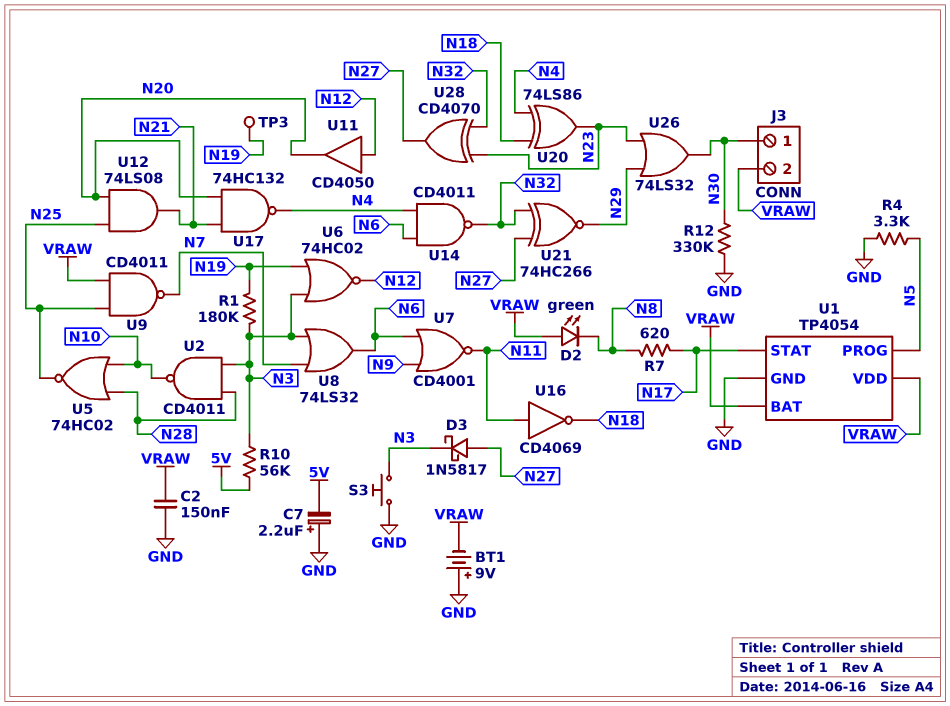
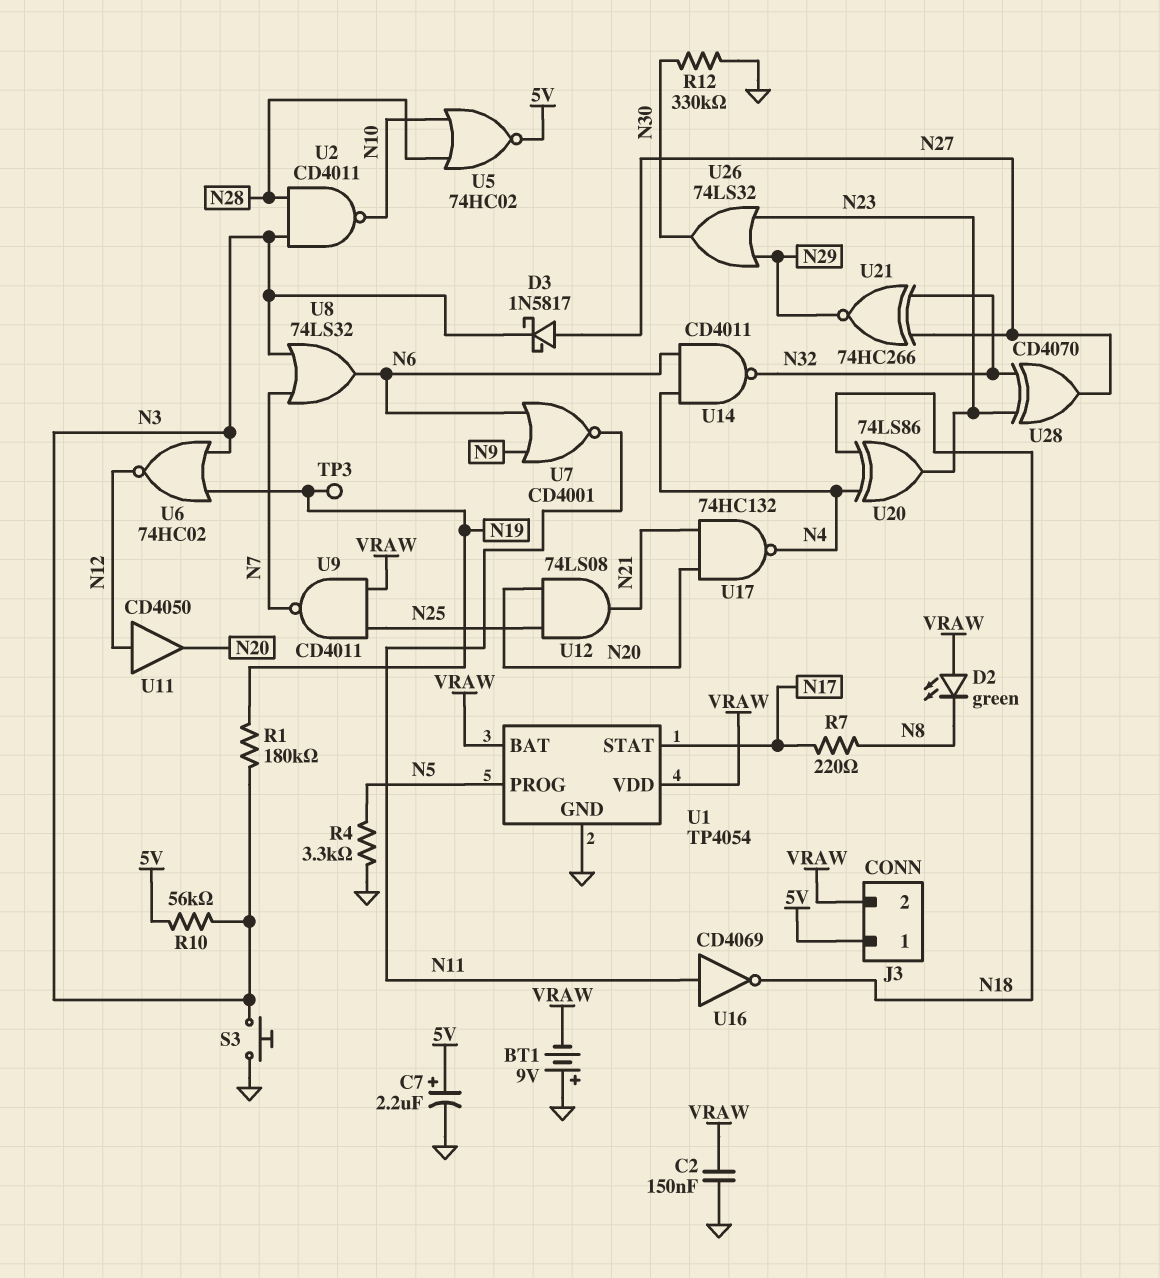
C7: 2.2uF (plus GND, minus 5V) -> 2.2uF (plus 5V, minus GND)
J3 pin 1: N30 -> 5V
R7: 620 (N8, N17) -> 220 (N8, N17)
U5: NOR 74HC02 (in N10, in N28, out N25) -> NOR 74HC02 (in N10, in N28, out 5V)

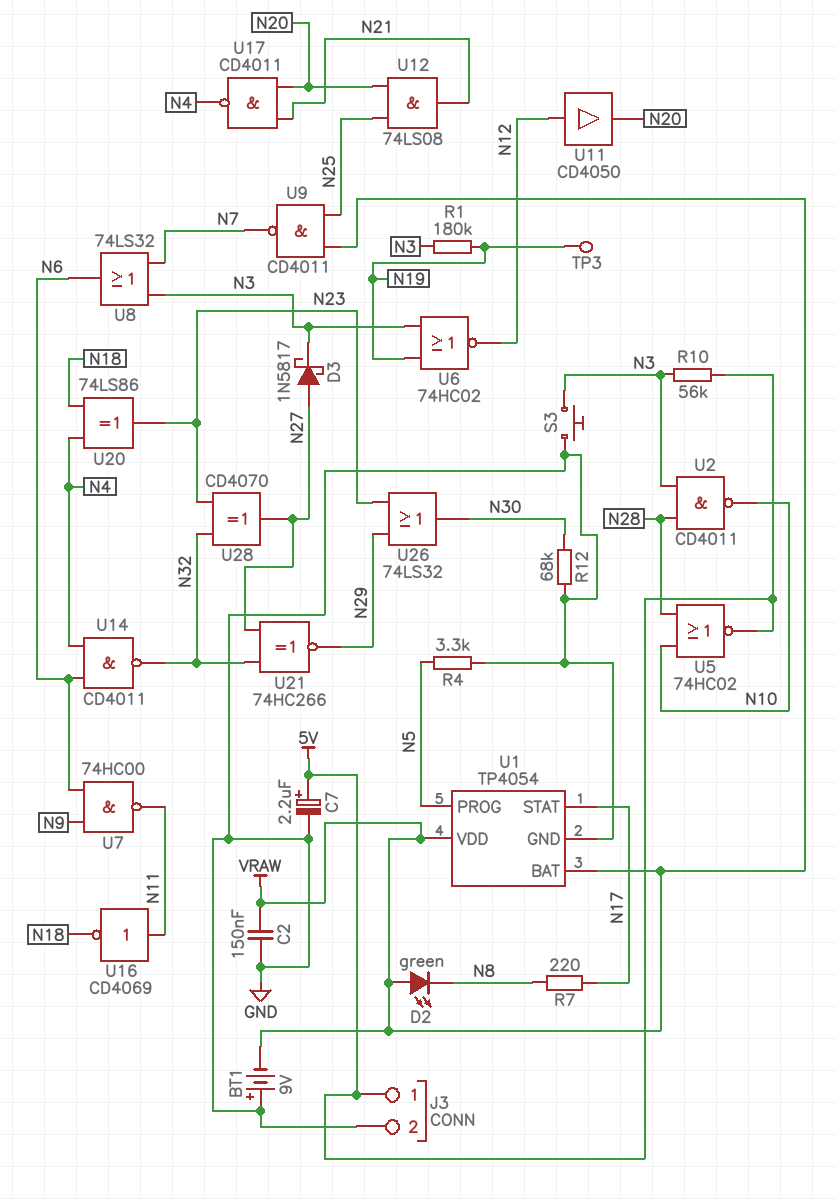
J3 pin 2: VRAW -> GND
R12: 330k (GND, N30) -> 68k (GND, N30)
U7: NOR CD4001 (in N6, in N9, out N11) -> NAND 74HC00 (in N6, in N9, out N11)
U17: NAND 74HC132 (in N20, in N21, out N4) -> NAND CD4011 (in N20, in N21, out N4)

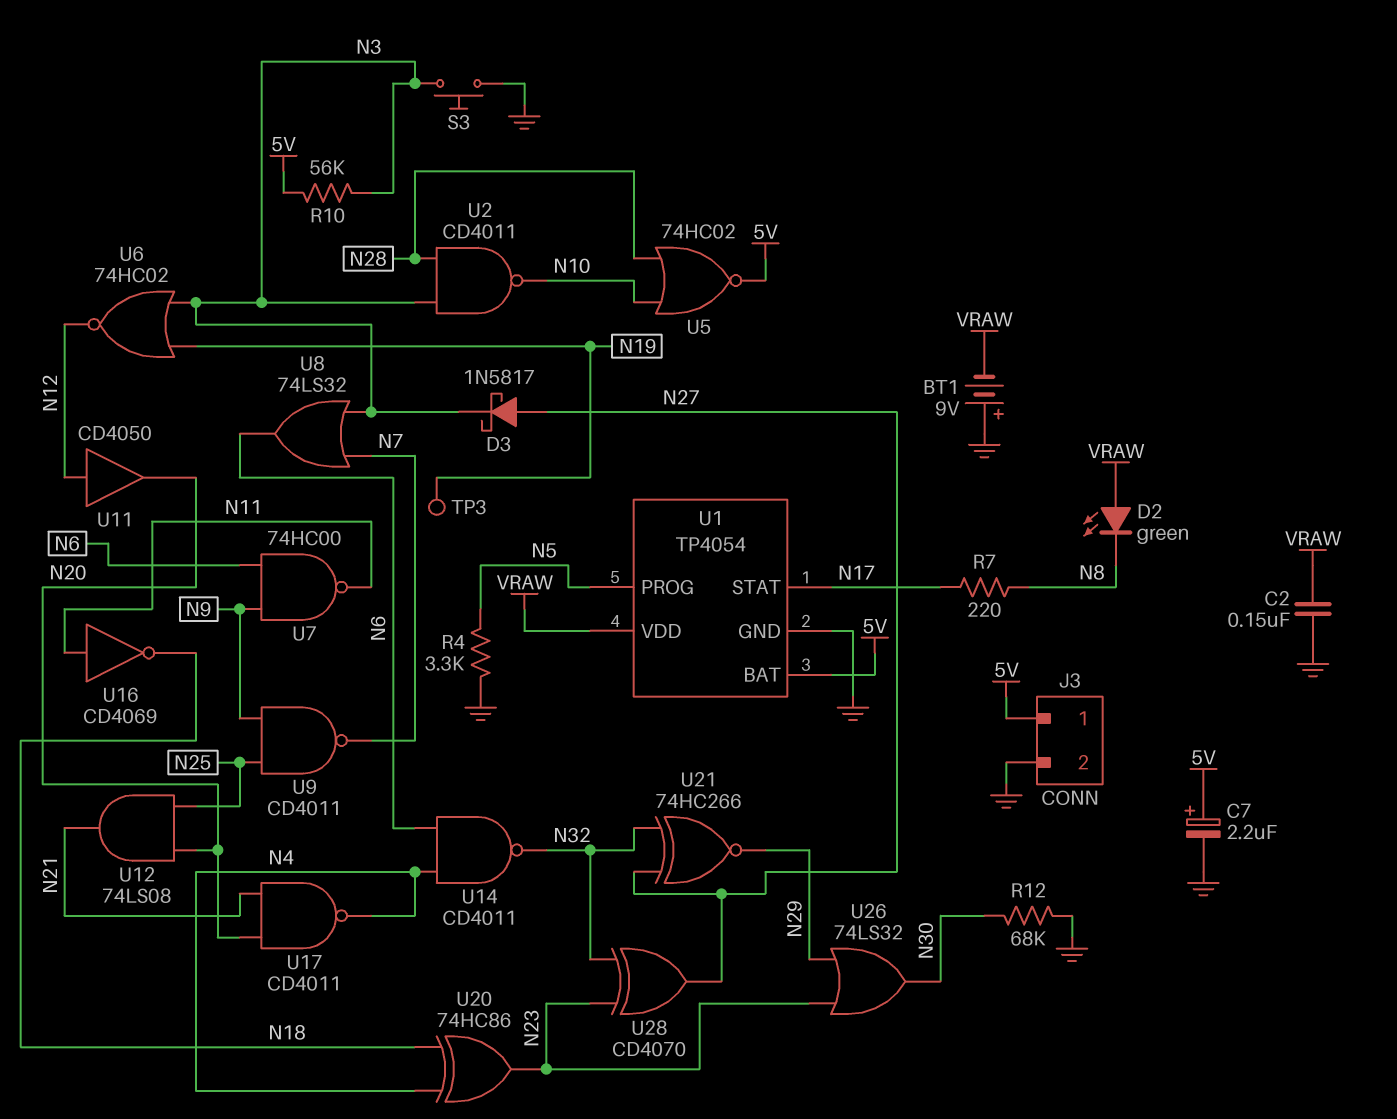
R1: 180k (N3, N19) -> none
U1 pin BAT: VRAW -> 5V
U9: NAND CD4011 (in N25, in VRAW, out N7) -> NAND CD4011 (in N9, in N25, out N7)
U20: XOR 74LS86 (in N4, in N18, out N23) -> XOR 74HC86 (in N4, in N18, out N23)

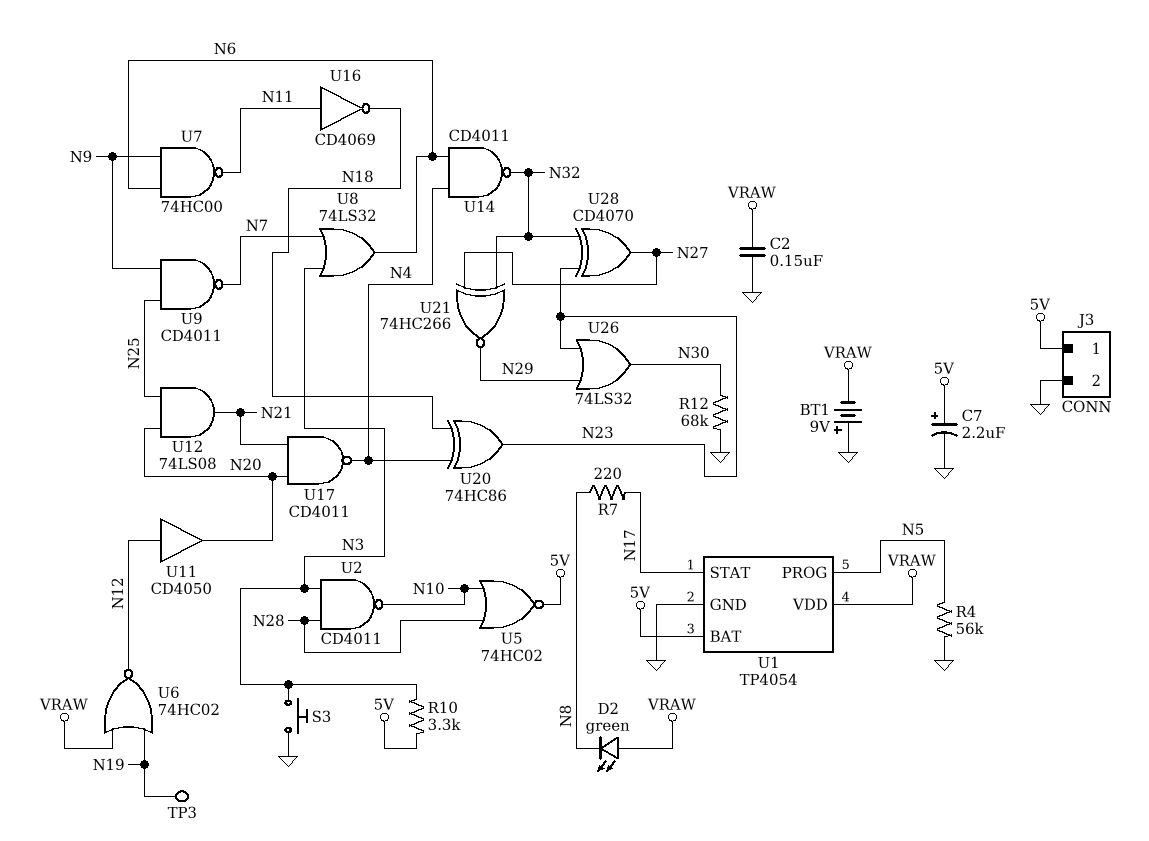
D3: schottky 1N5817 (A N27, K N3) -> none
R4: 3.3k (GND, N5) -> 56k (GND, N5)
R10: 56k (5V, N3) -> 3.3k (5V, N3)
U6: NOR 74HC02 (in N3, in N19, out N12) -> NOR 74HC02 (in N19, in VRAW, out N12)

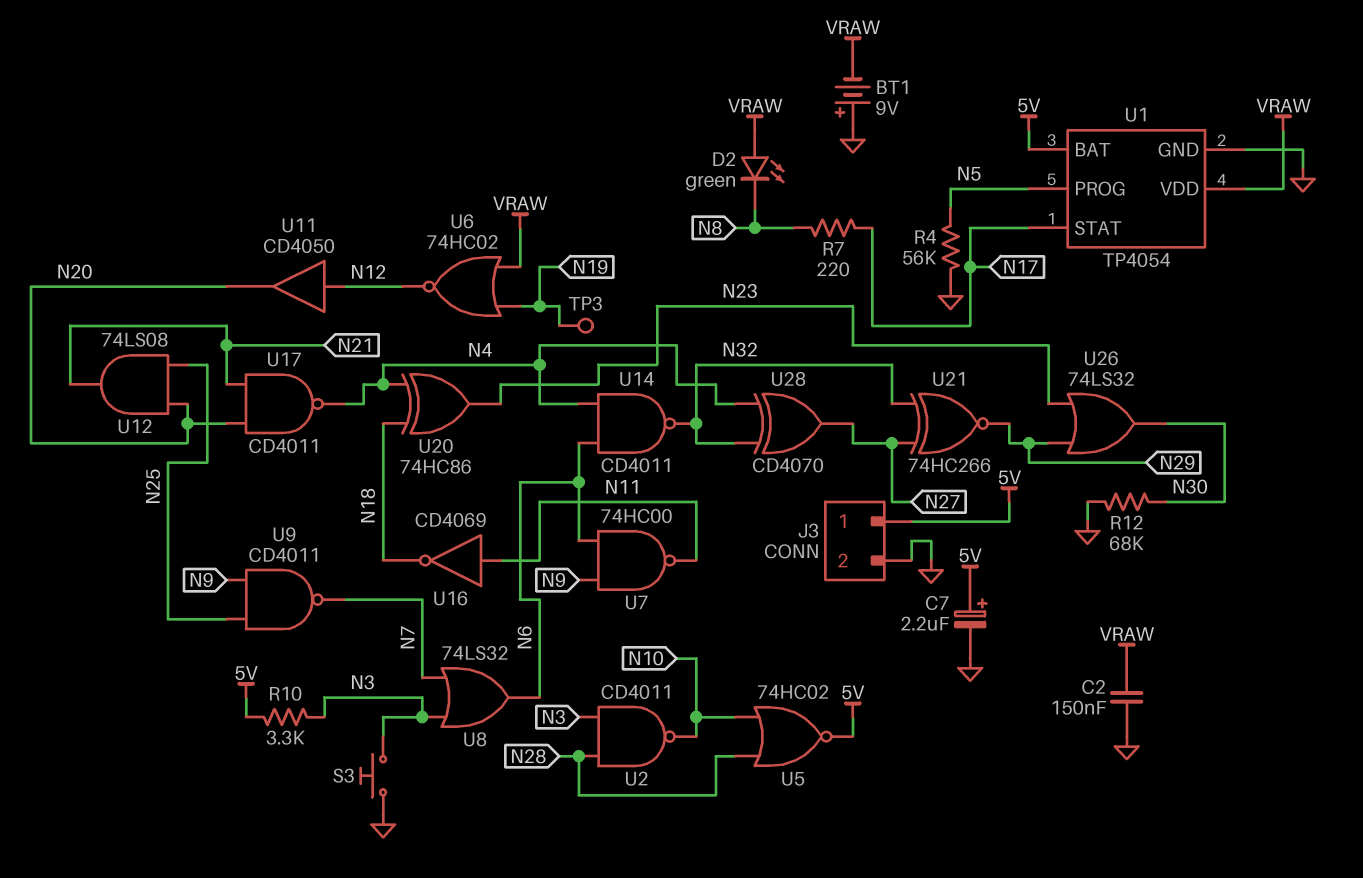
U28: XOR CD4070 (in N23, in N32, out N27) -> XOR CD4070 (in N4, in N32, out N27)

